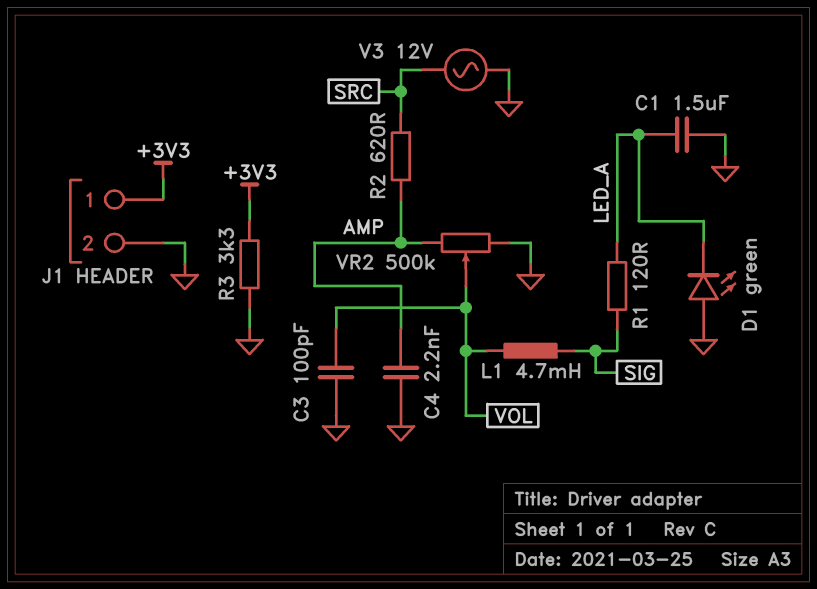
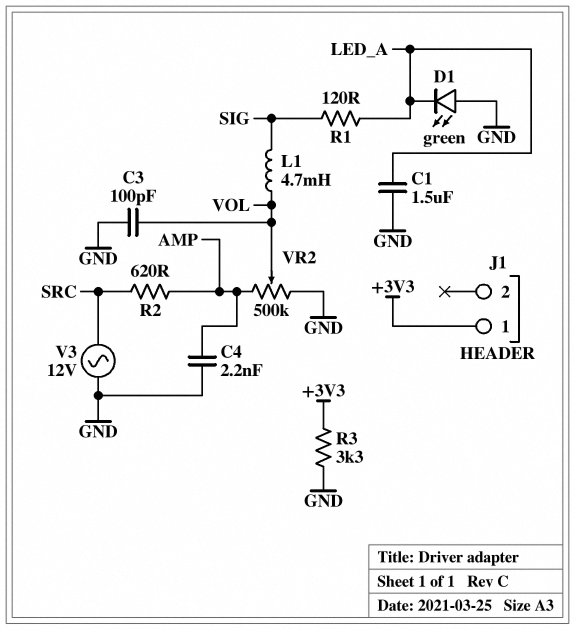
J1 pin 2: GND -> none

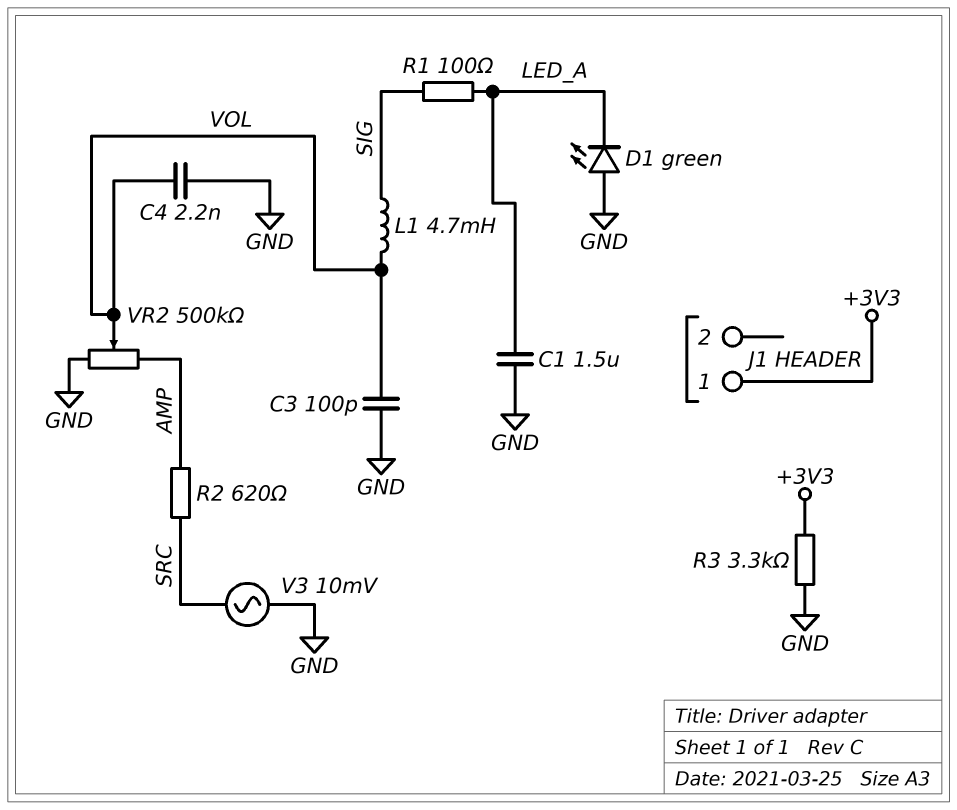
C4: 2.2nF (AMP, GND) -> 2.2nF (GND, VOL)
R1: 120 (LED_A, SIG) -> 100 (LED_A, SIG)
V3: AC 12V (GND, SRC) -> AC 10mV (GND, SRC)

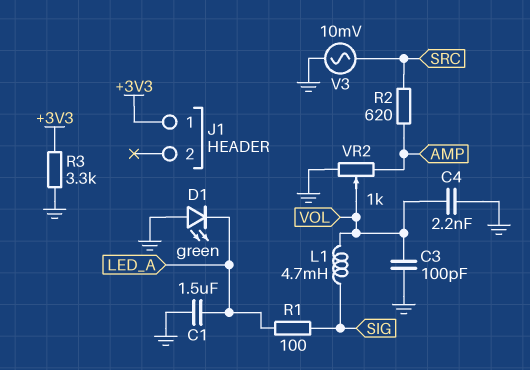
VR2: 500k (AMP, GND, wiper VOL) -> 1k (AMP, GND, wiper VOL)

